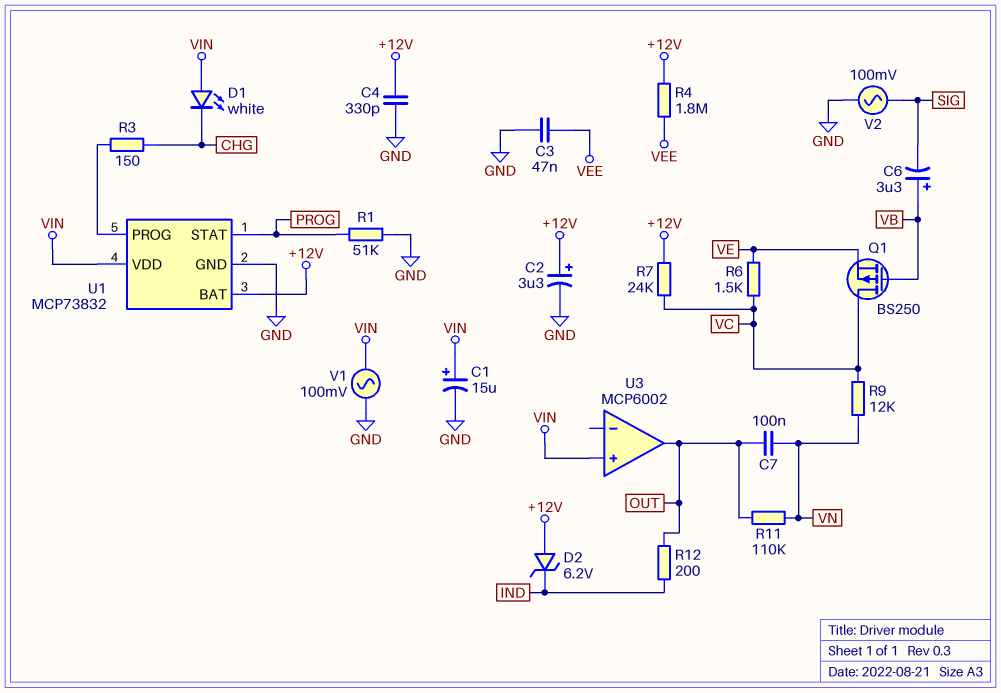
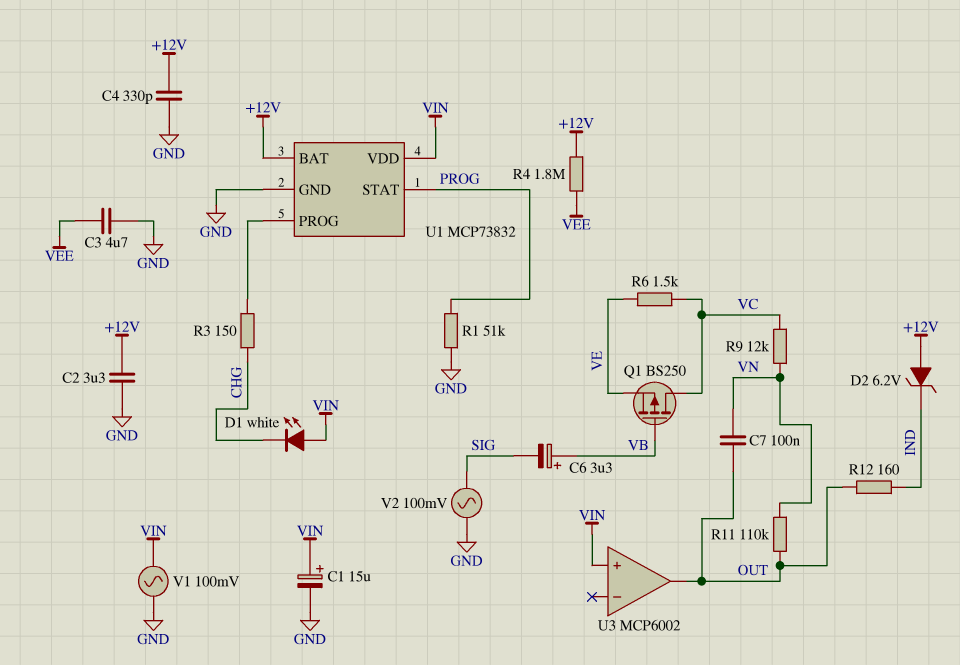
C2: 3.3uF (plus +12V, minus GND) -> 3.3uF (+12V, GND)
C3: 47nF (GND, VEE) -> 4.7uF (GND, VEE)
R7: 24k (+12V, VC) -> none
R12: 200 (IND, OUT) -> 160 (IND, OUT)

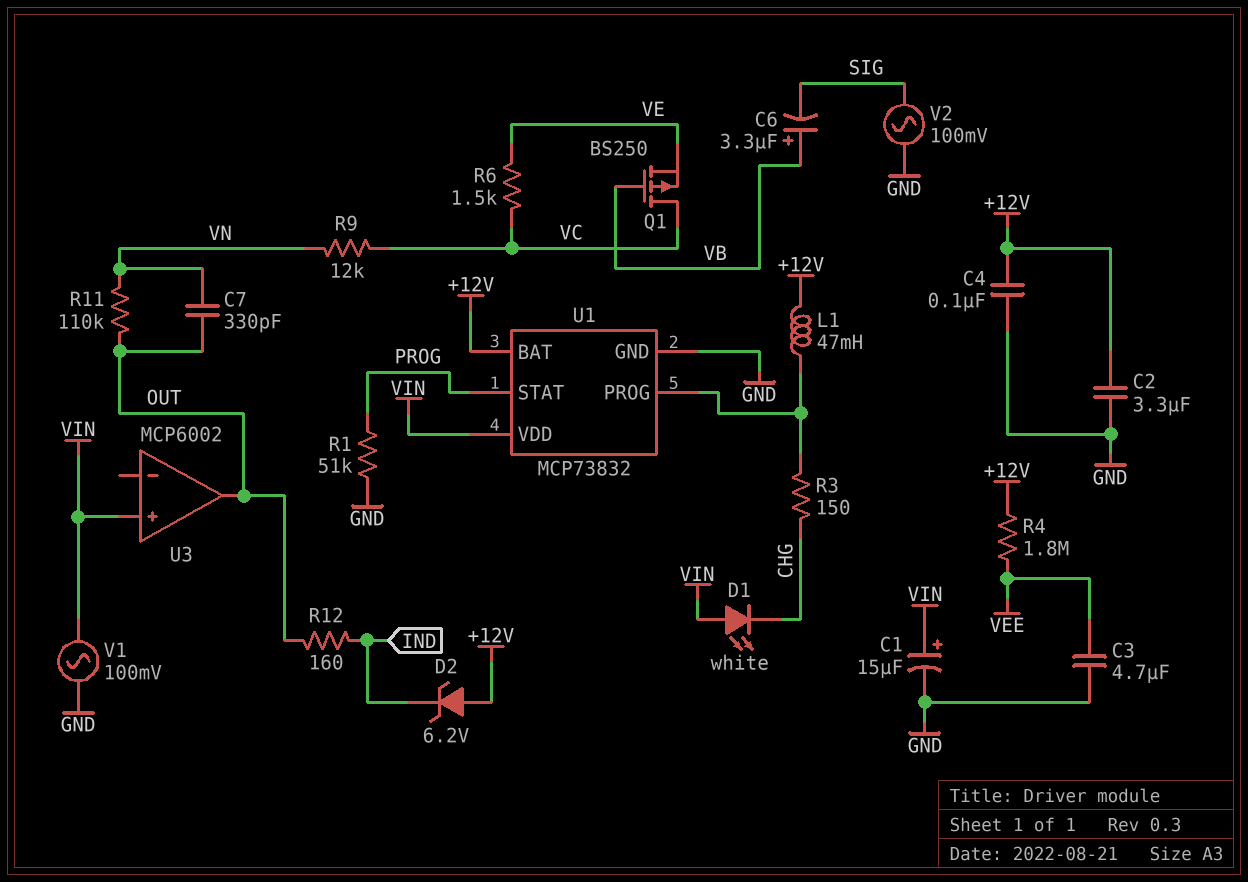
C4: 330pF (+12V, GND) -> 100nF (+12V, GND)
C7: 100nF (OUT, VN) -> 330pF (OUT, VN)
L1: none -> 47mH (+12V, U1/PROG)

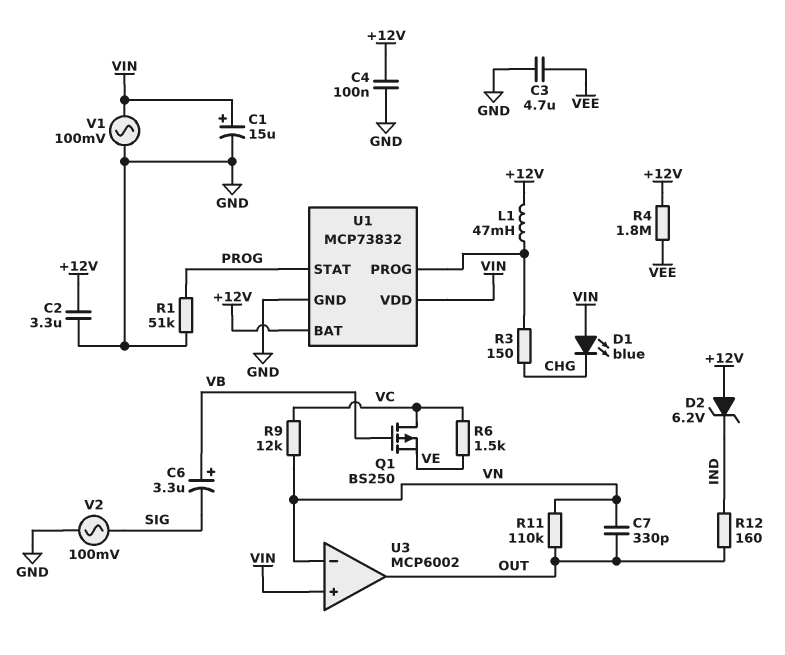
D1: LED white (A VIN, K CHG) -> LED blue (A VIN, K CHG)
U3 pin in-: none -> VN

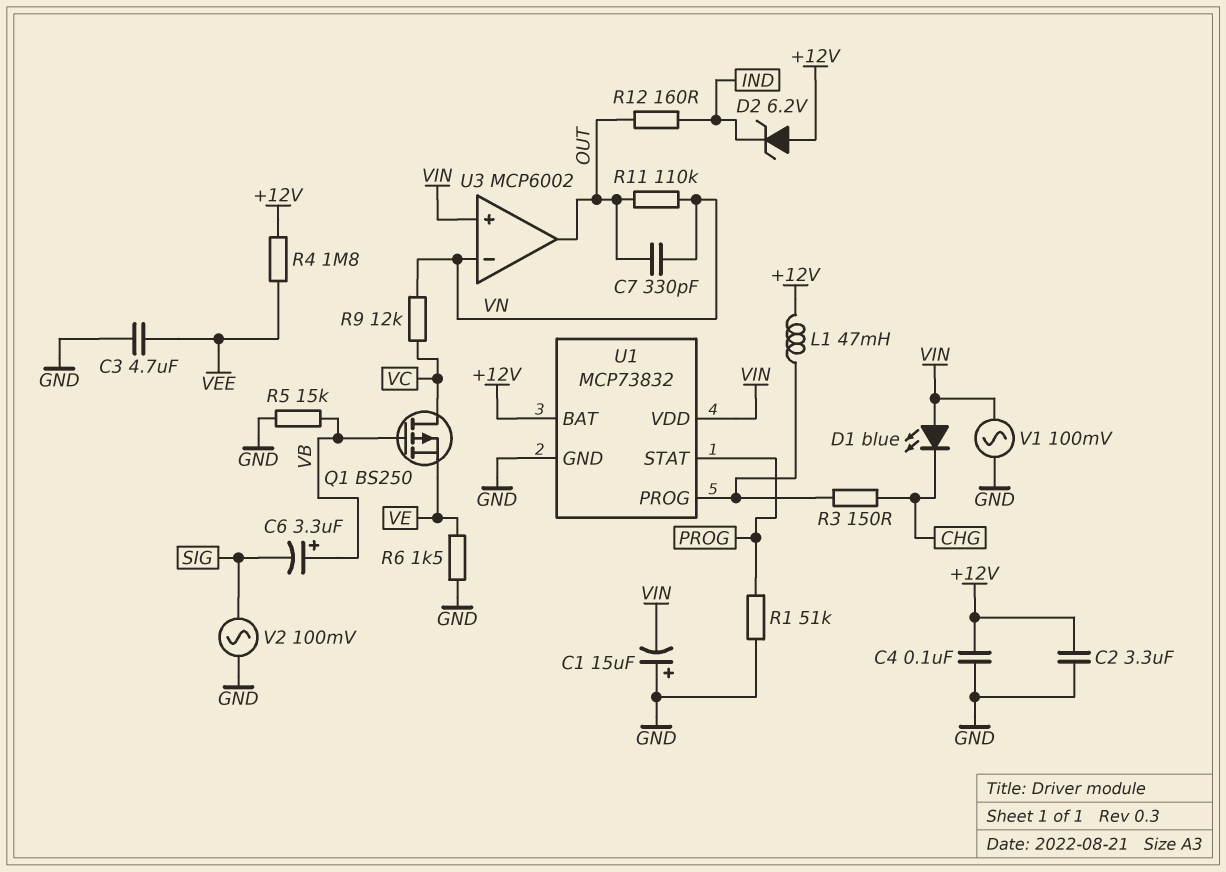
C1: 15uF (plus VIN, minus GND) -> 15uF (plus GND, minus VIN)
R5: none -> 15k (GND, VB)
R6: 1.5k (VC, VE) -> 1.5k (GND, VE)

